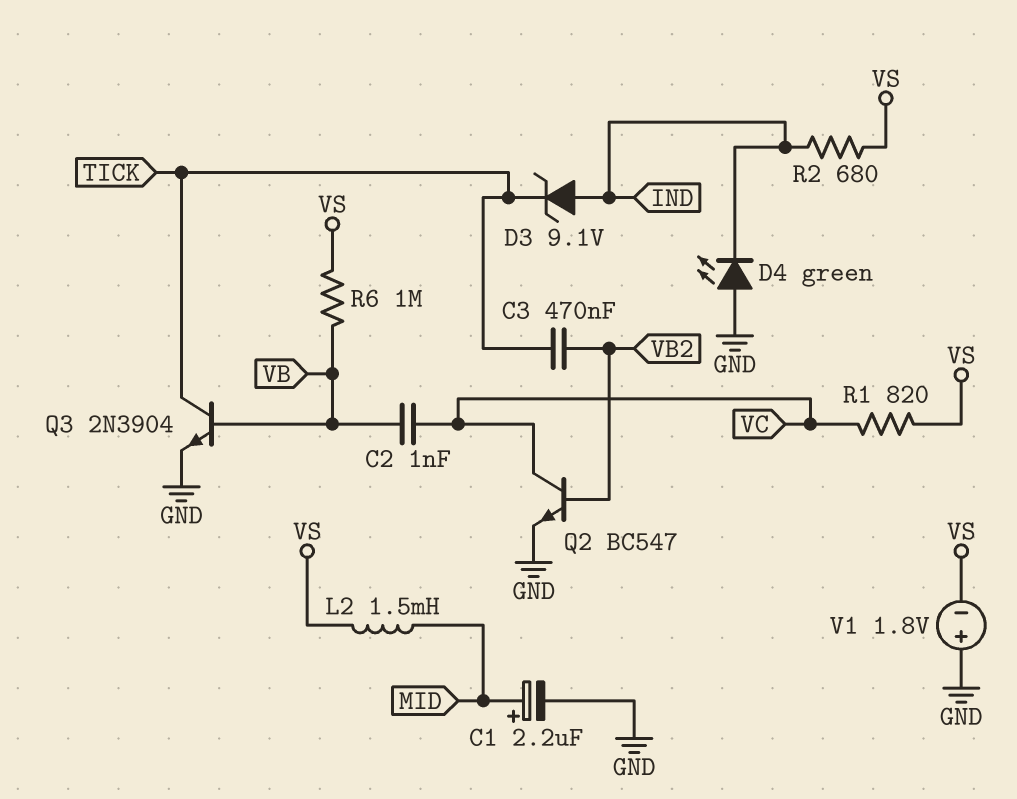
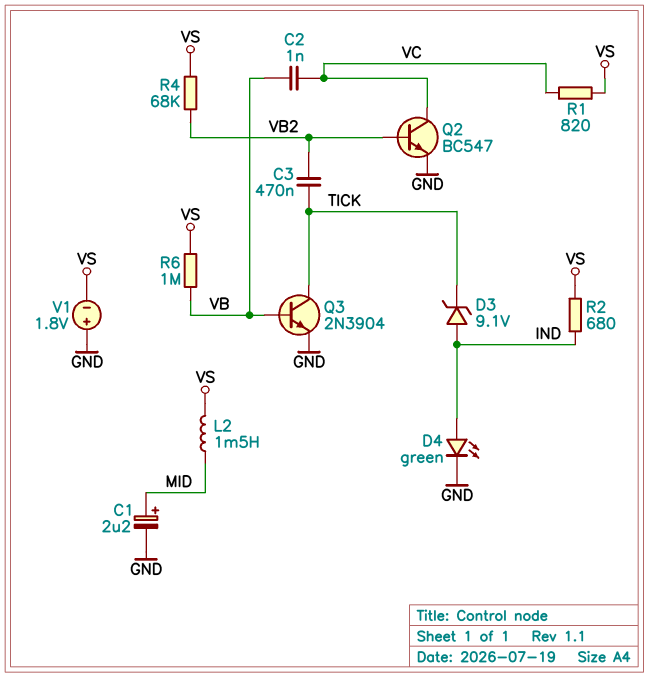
D4: LED green (A GND, K IND) -> LED green (A IND, K GND)
R4: none -> 68k (VB2, VS)

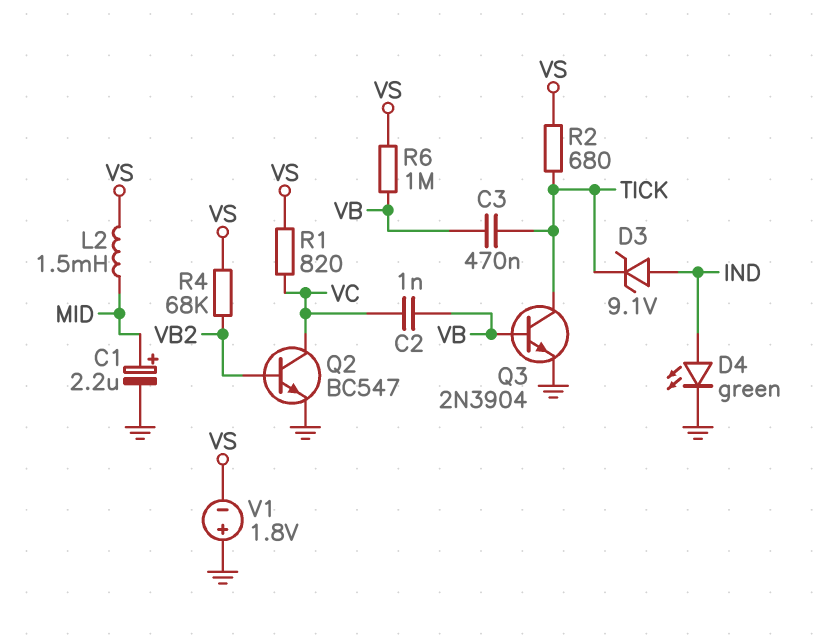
C3: 470nF (TICK, VB2) -> 470nF (TICK, VB)
R2: 680 (IND, VS) -> 680 (TICK, VS)

